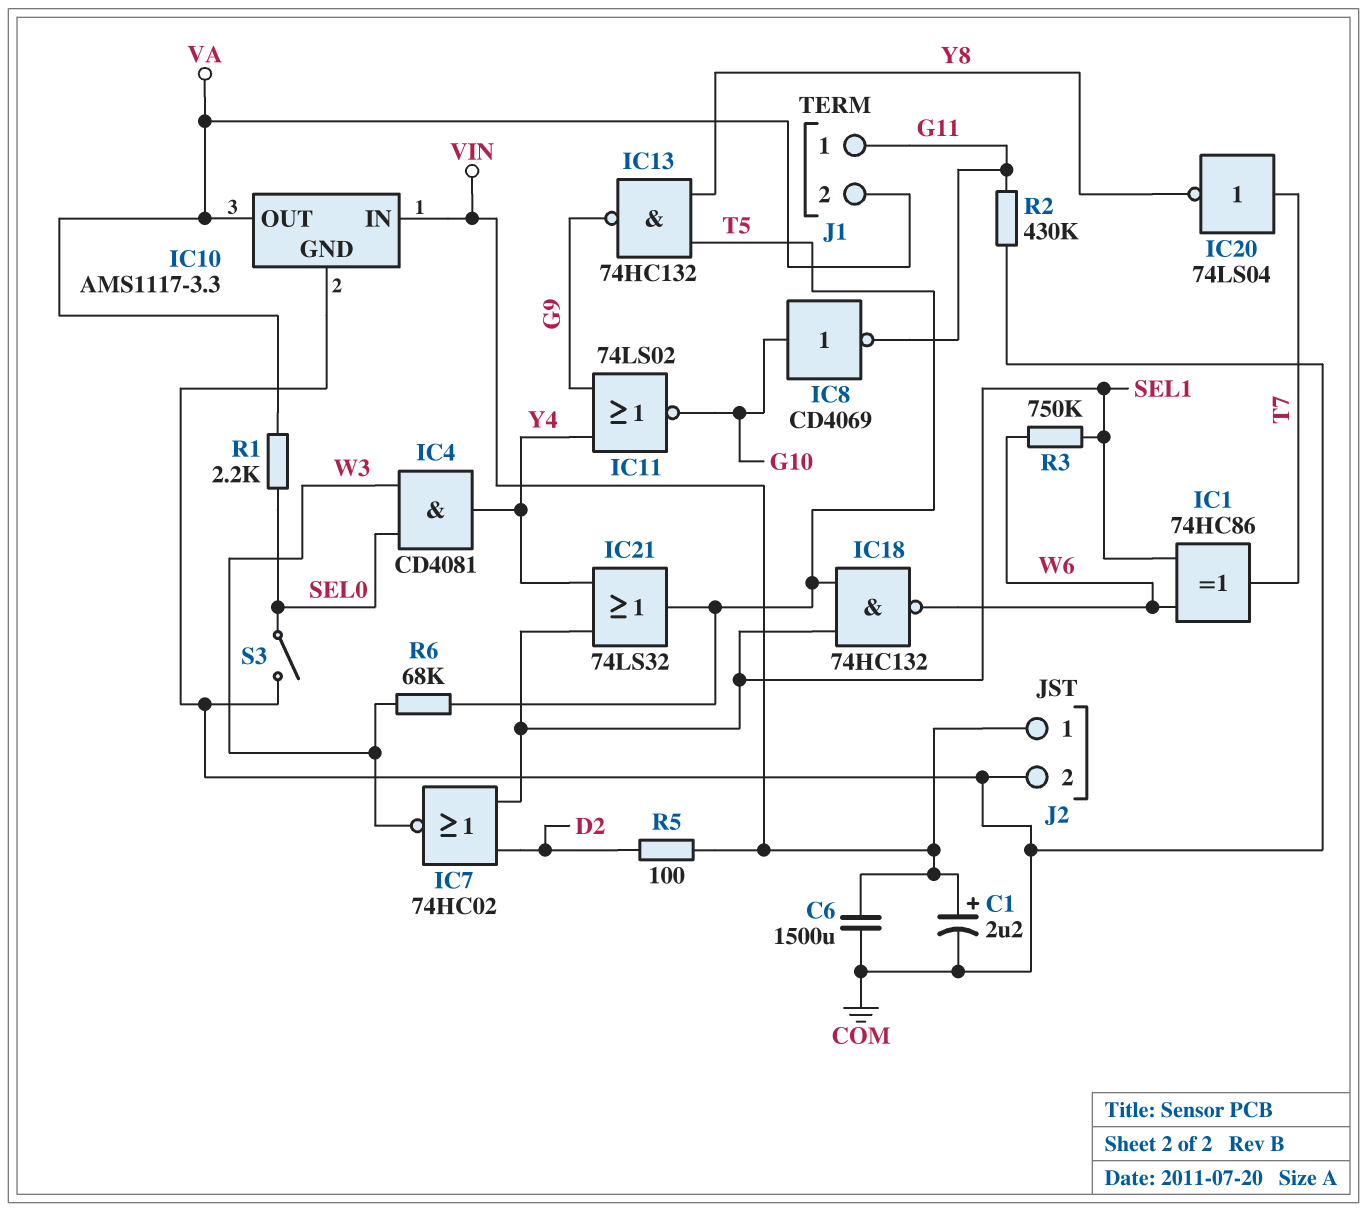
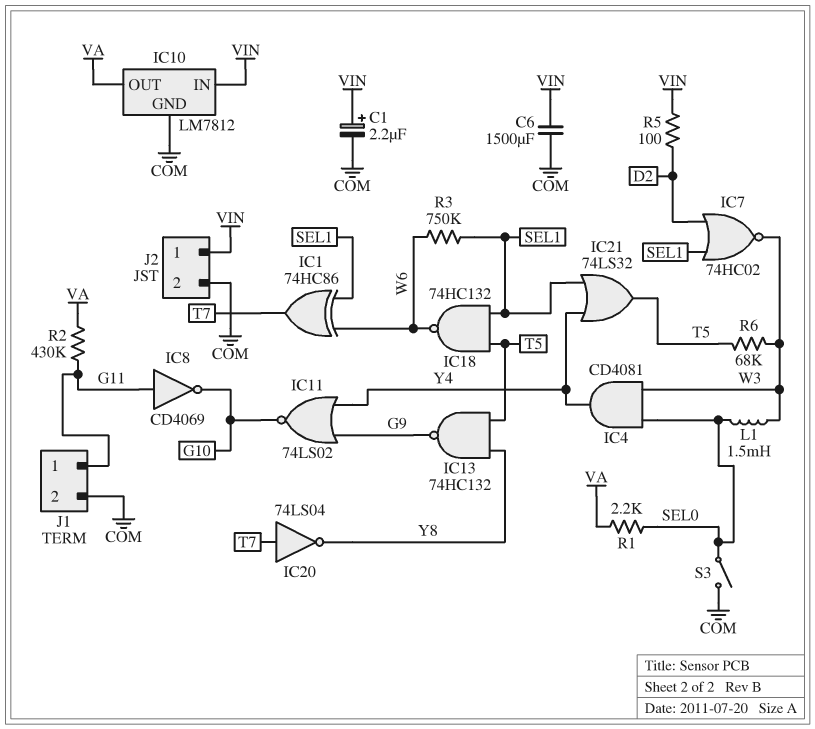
IC8: NOT CD4069 (in G10, out G11) -> NOT CD4069 (in G11, out G10)
IC10: AMS1117-3.3 -> LM7812
J1 pin 2: VA -> COM
L1: none -> 1.5mH (SEL0, W3)
R2: 430k (COM, G11) -> 430k (G11, VA)

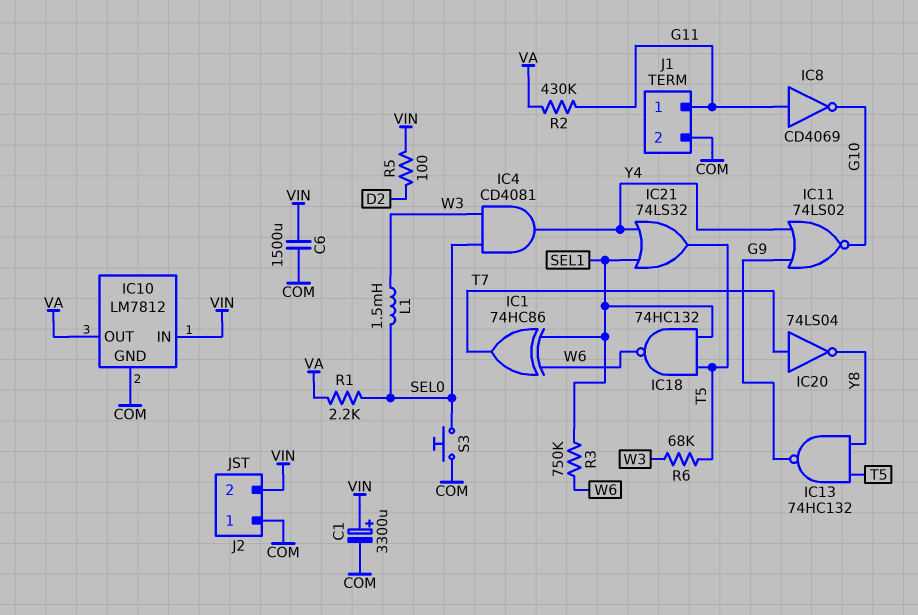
C1: 2.2uF (plus VIN, minus COM) -> 3300uF (plus VIN, minus COM)
IC7: NOR 74HC02 (in D2, in SEL1, out W3) -> none
J2 pin 1: VIN -> COM
J2 pin 2: COM -> VIN
S3: switch (COM, SEL0) -> button (COM, SEL0)

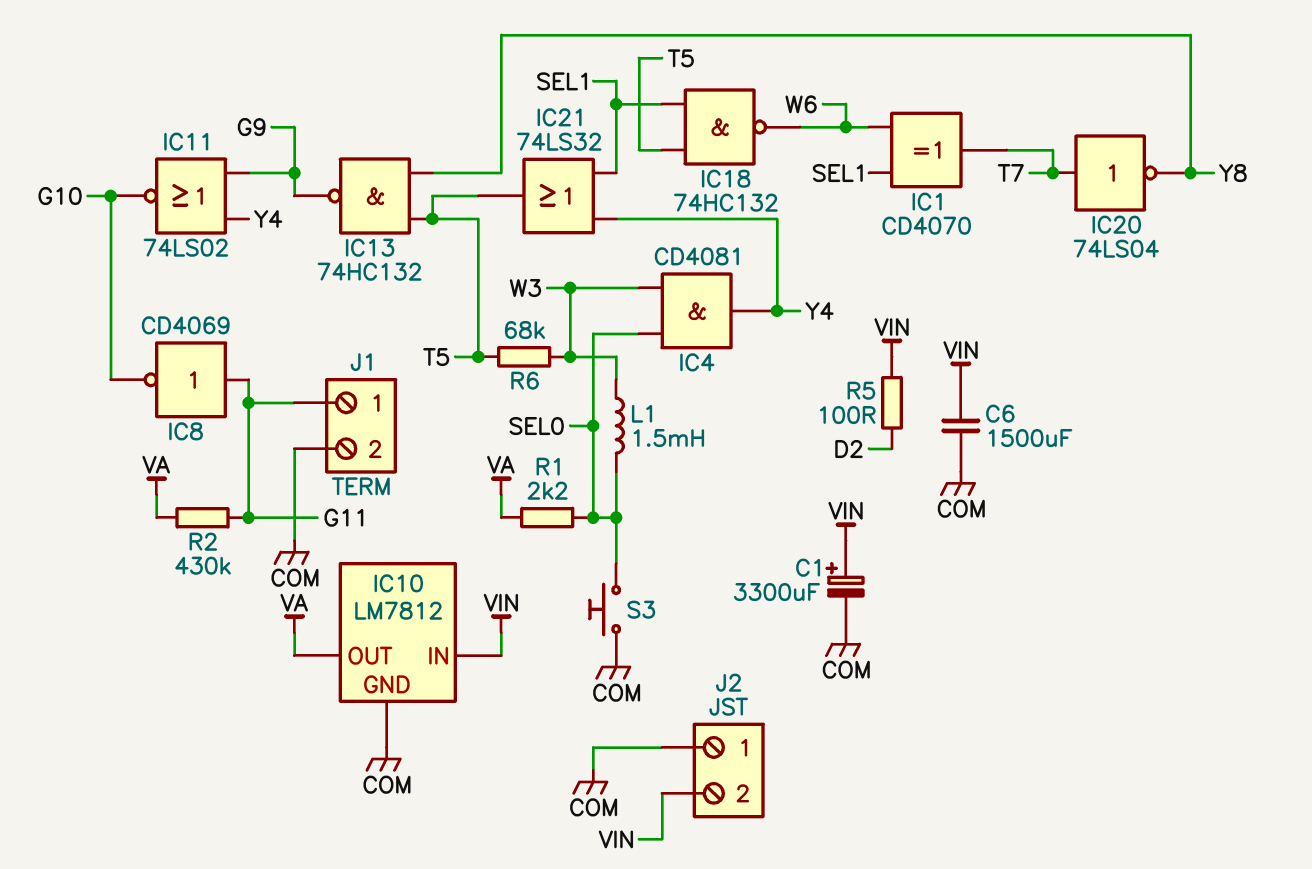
IC1: XOR 74HC86 (in SEL1, in W6, out T7) -> XOR CD4070 (in SEL1, in W6, out T7)
R3: 750k (SEL1, W6) -> none

